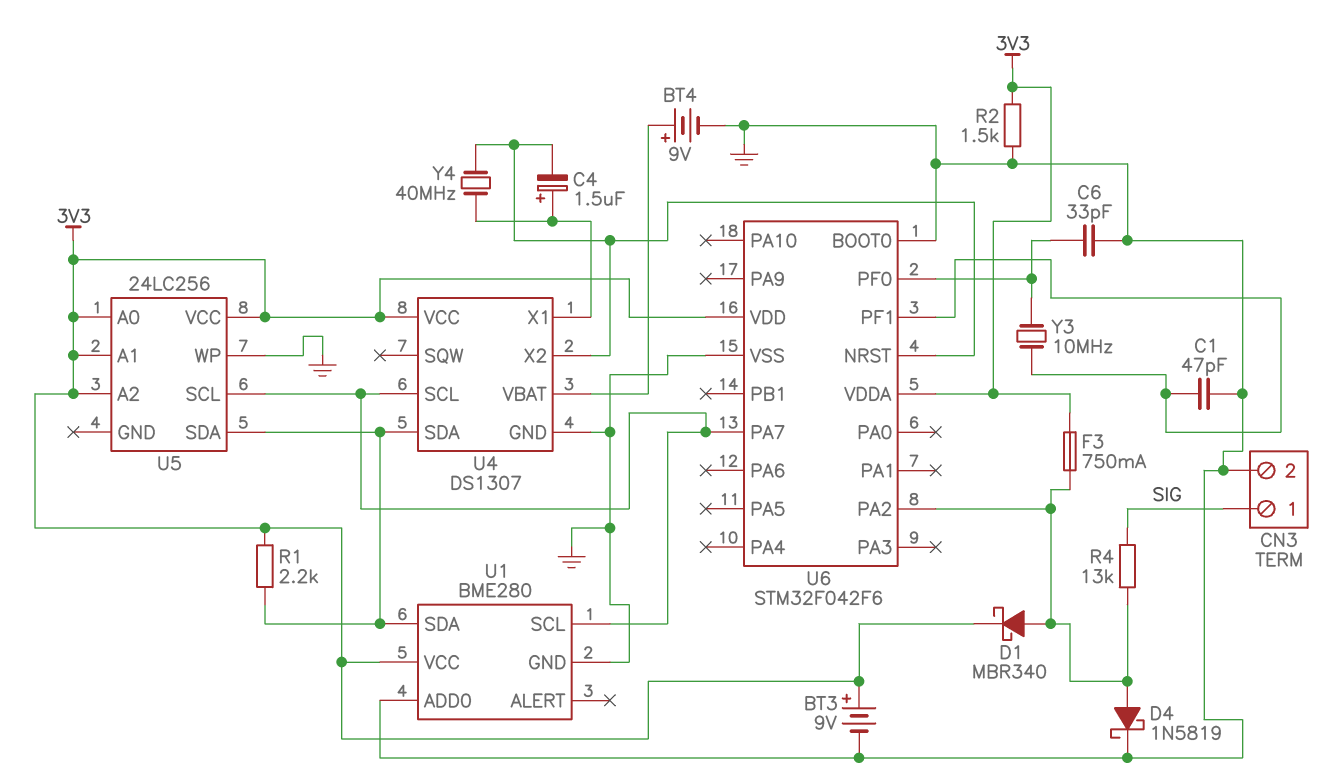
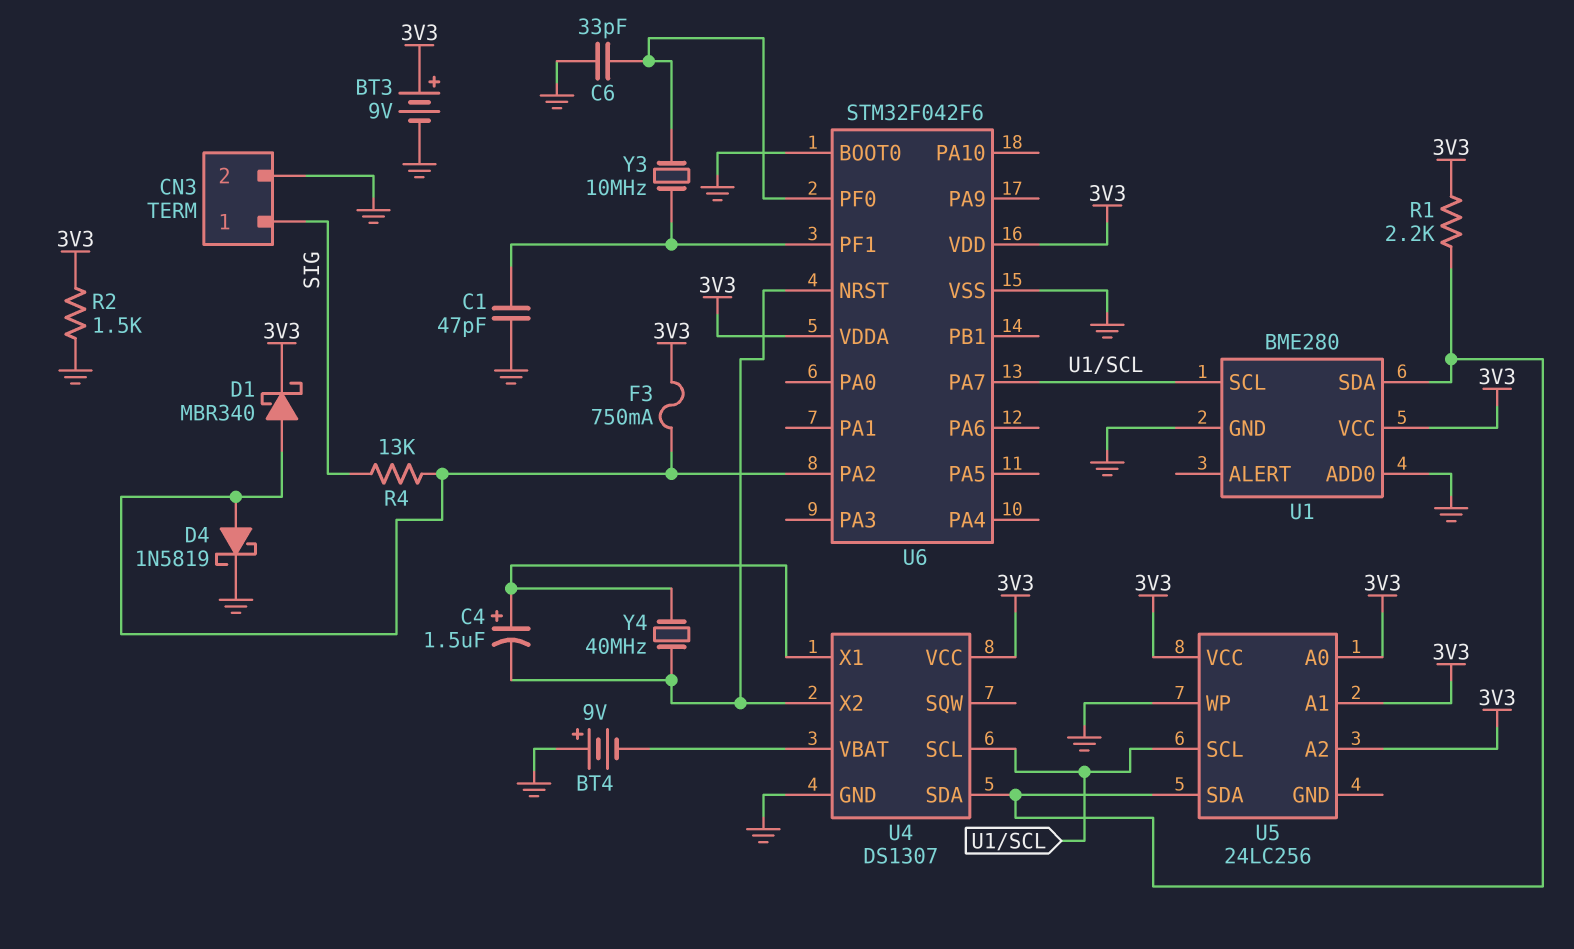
BT4: 9V (plus U4/VBAT, minus GND) -> 9V (plus GND, minus U4/VBAT)

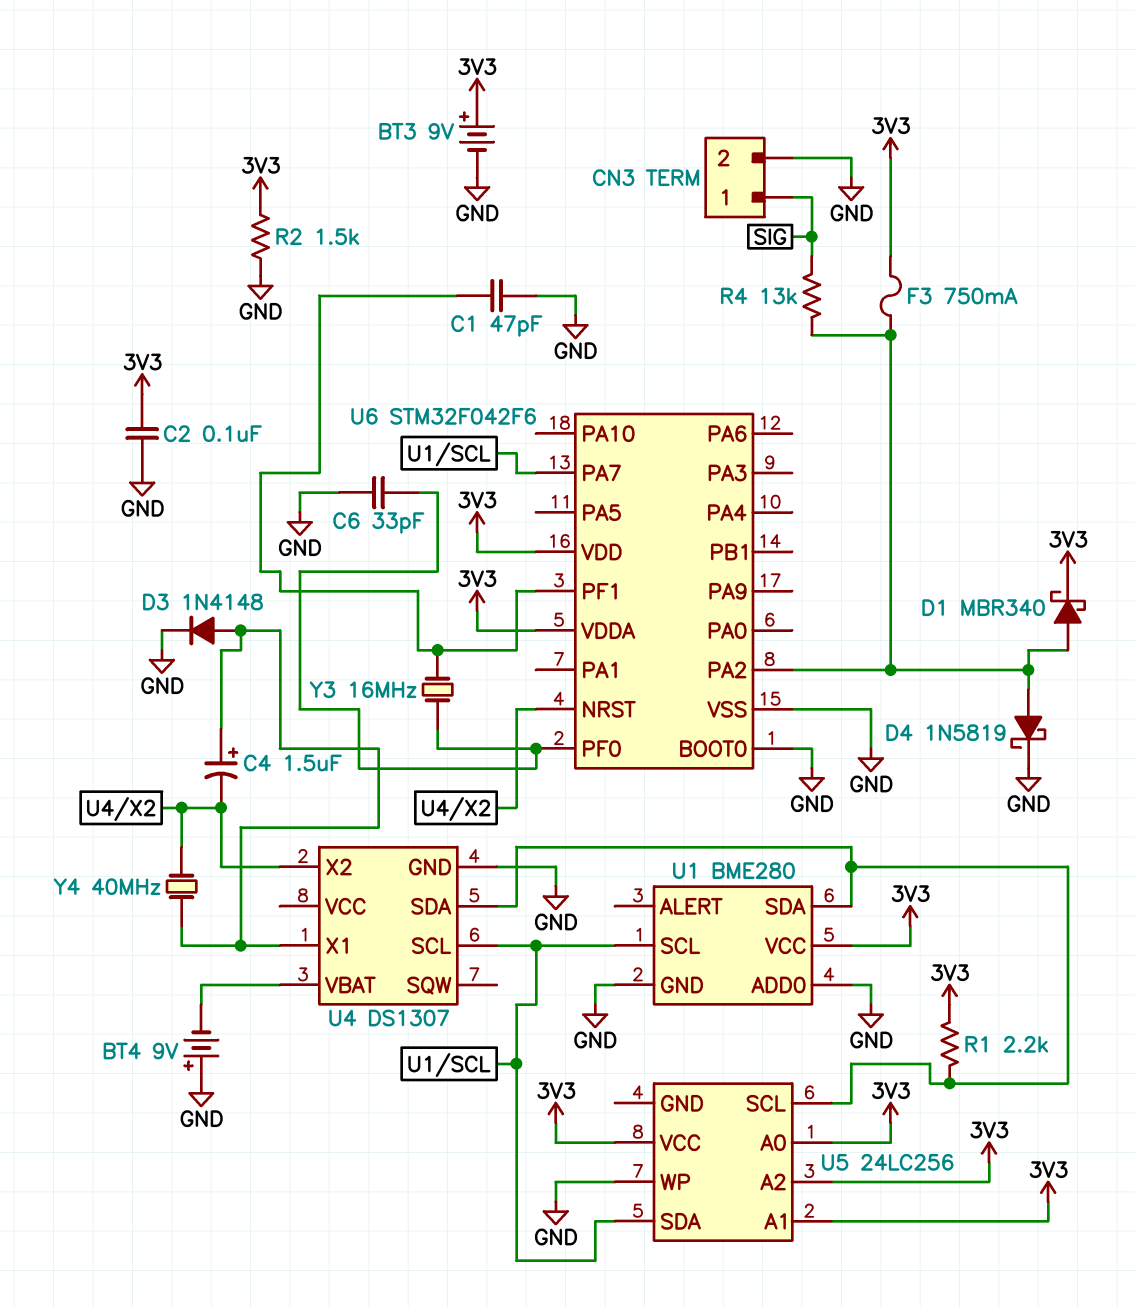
C2: none -> 100nF (3V3, GND)
D3: none -> diode 1N4148 (A U4/X1, K GND)
U4 pin VCC: 3V3 -> none
U5 pin SCL: U1/SCL -> U1/SDA
U5 pin SDA: U1/SDA -> U1/SCL
Y3: 10MHz (U6/PF0, U6/PF1) -> 16MHz (U6/PF0, U6/PF1)

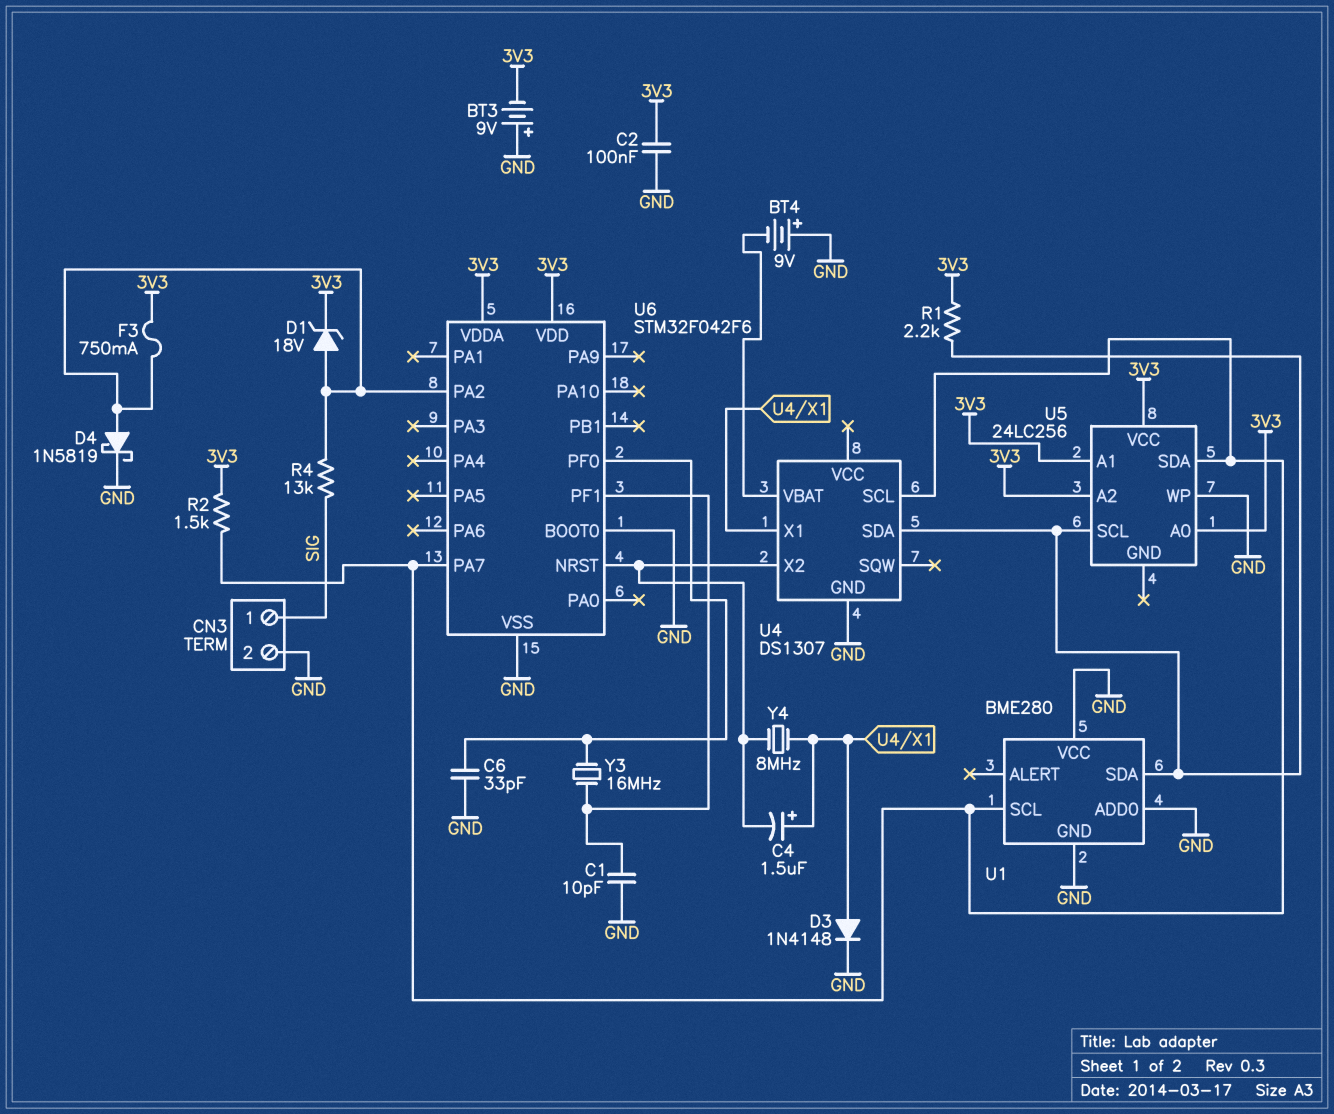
BT3: 9V (plus 3V3, minus GND) -> 9V (plus GND, minus 3V3)
C1: 47pF (GND, U6/PF1) -> 10pF (GND, U6/PF1)
D1: schottky MBR340 (A U6/PA2, K 3V3) -> zener 18V (A U6/PA2, K 3V3)
R2: 1.5k (3V3, GND) -> 1.5k (3V3, U1/SCL)
U1 pin VCC: 3V3 -> GND
Y4: 40MHz (U4/X1, U4/X2) -> 8MHz (U4/X1, U4/X2)

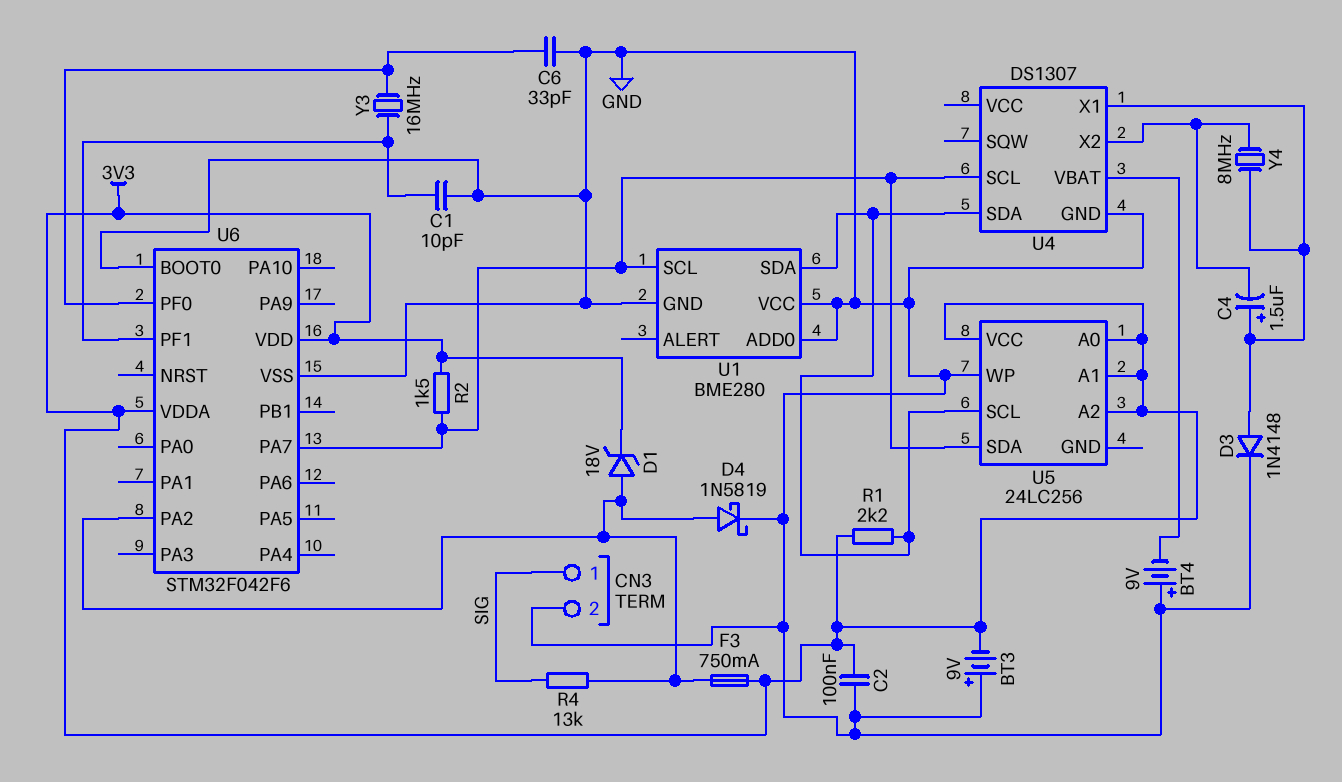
U6 pin NRST: U4/X2 -> none

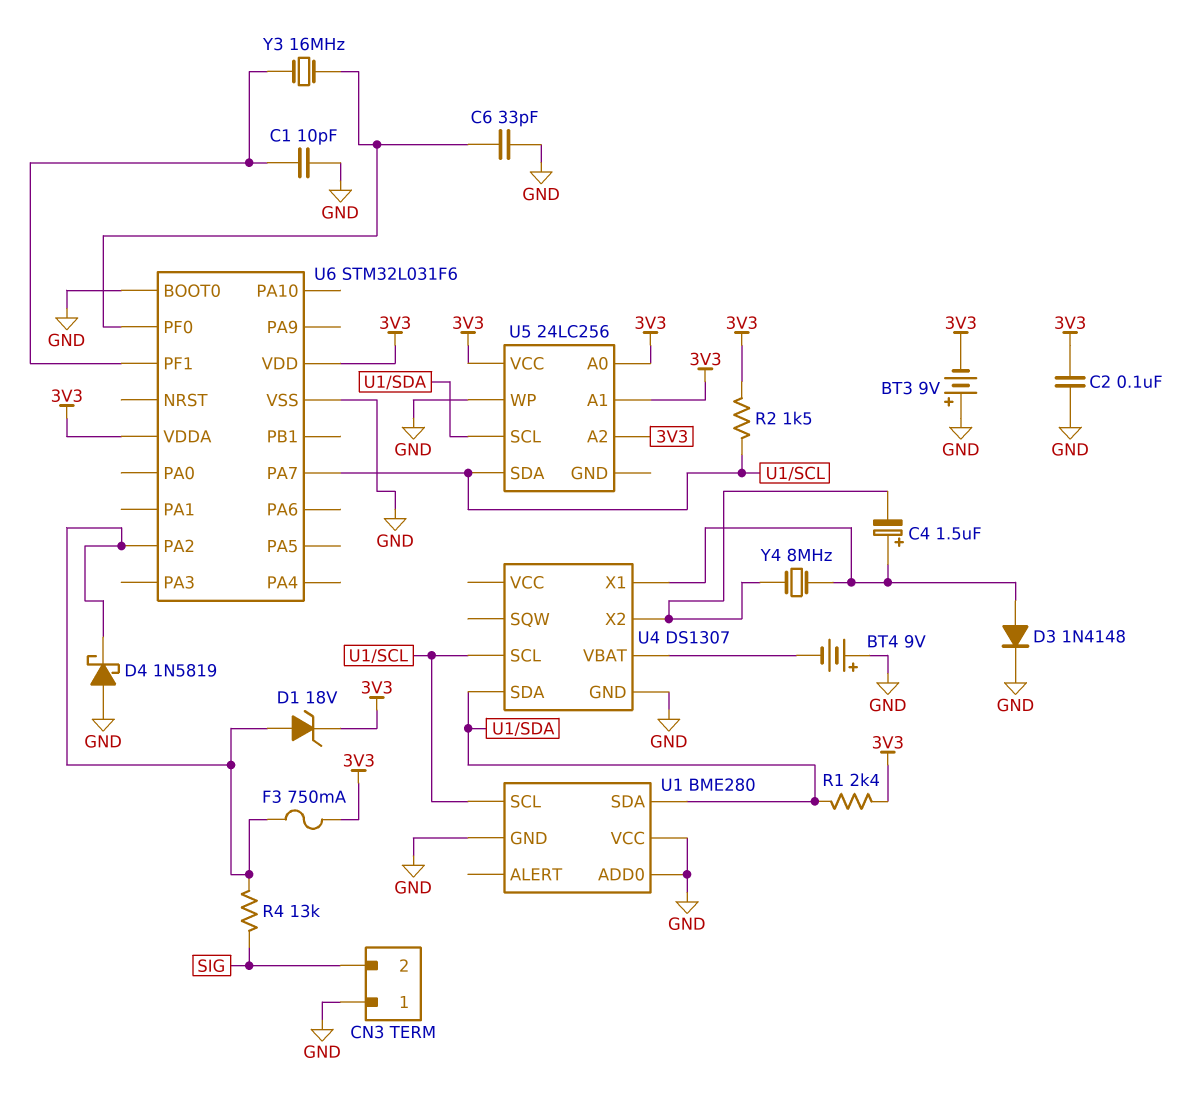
CN3 pin 1: SIG -> GND
CN3 pin 2: GND -> SIG
D4: schottky 1N5819 (A U6/PA2, K GND) -> schottky 1N5819 (A GND, K U6/PA2)
R1: 2.2k (3V3, U1/SDA) -> 2.4k (3V3, U1/SDA)
U6: STM32F042F6 -> STM32L031F6

